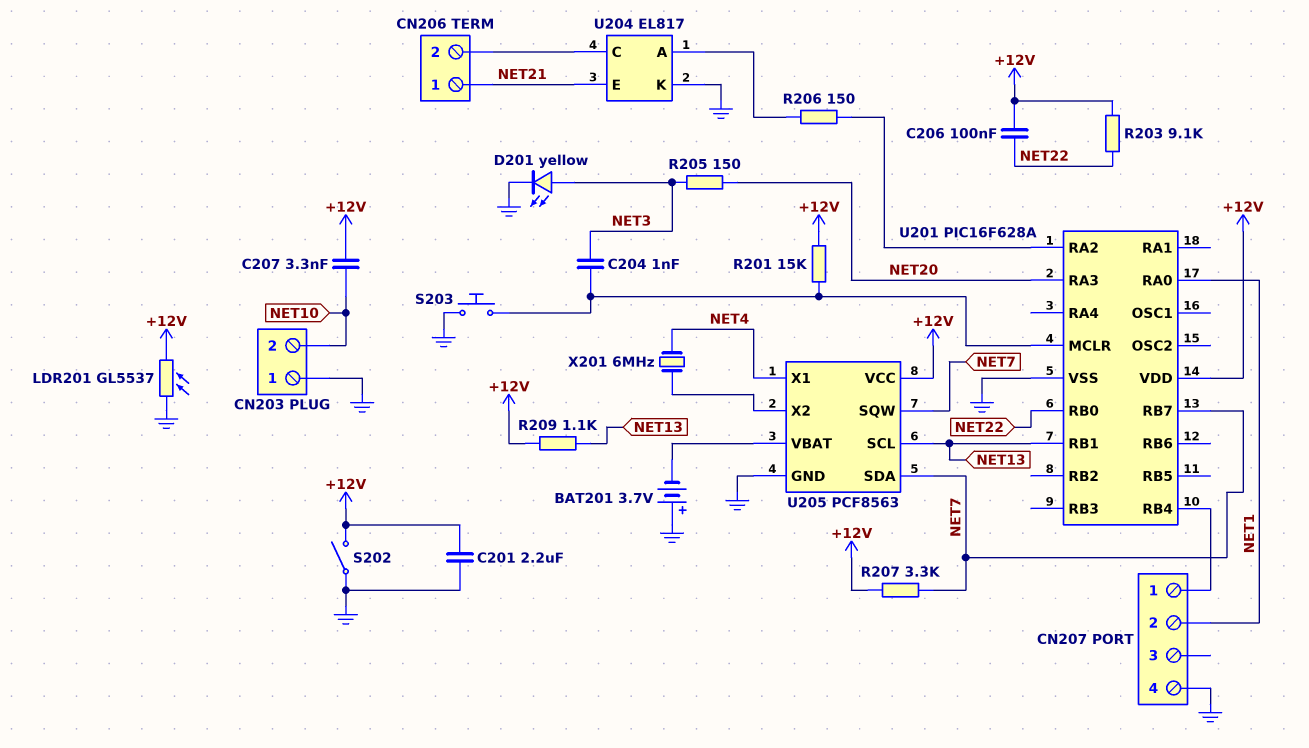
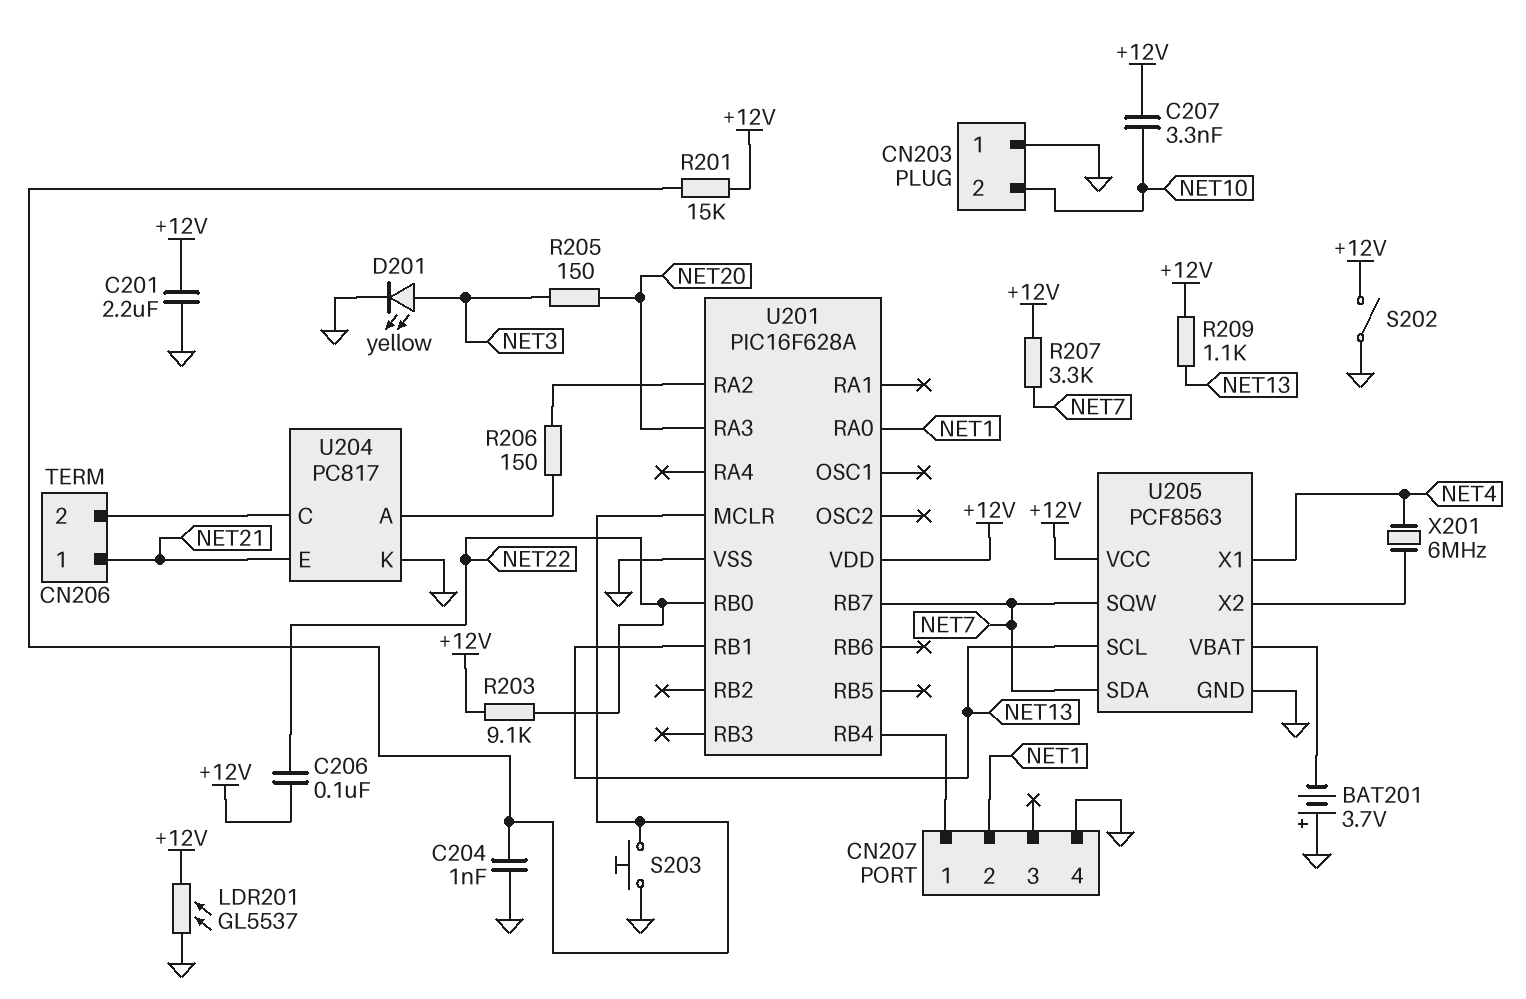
C204: 1nF (NET3, U201/MCLR) -> 1nF (GND, U201/MCLR)
U204: EL817 -> PC817

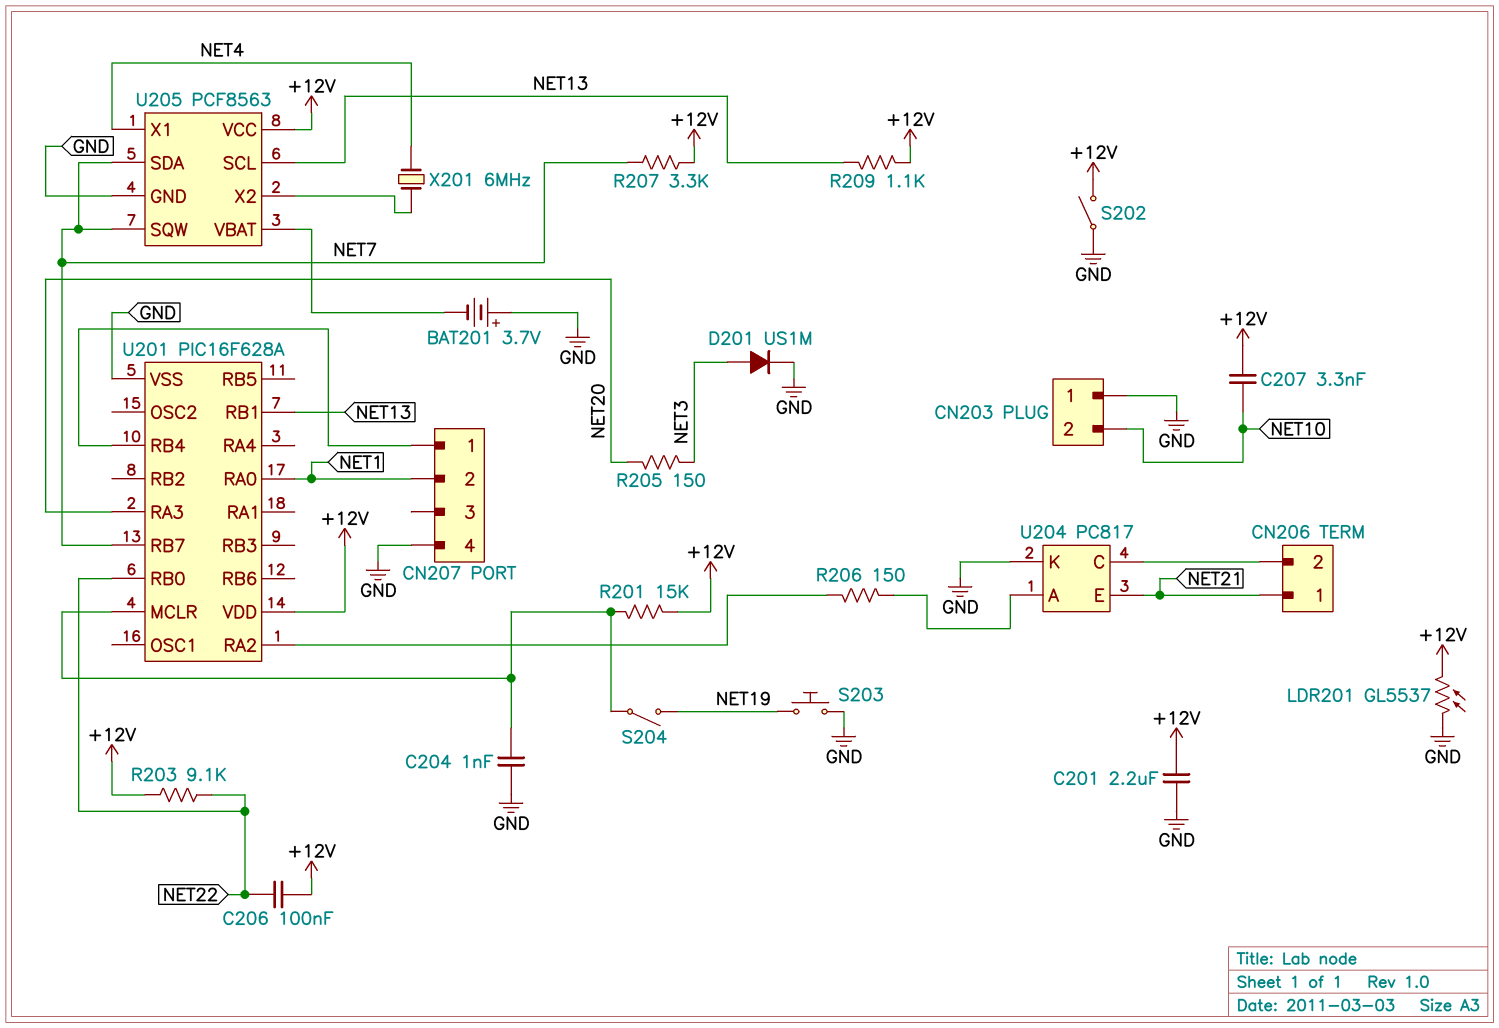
D201: LED yellow (A NET3, K GND) -> diode US1M (A NET3, K GND)
S203: button (GND, U201/MCLR) -> button (GND, NET19)
S204: none -> switch (NET19, U201/MCLR)

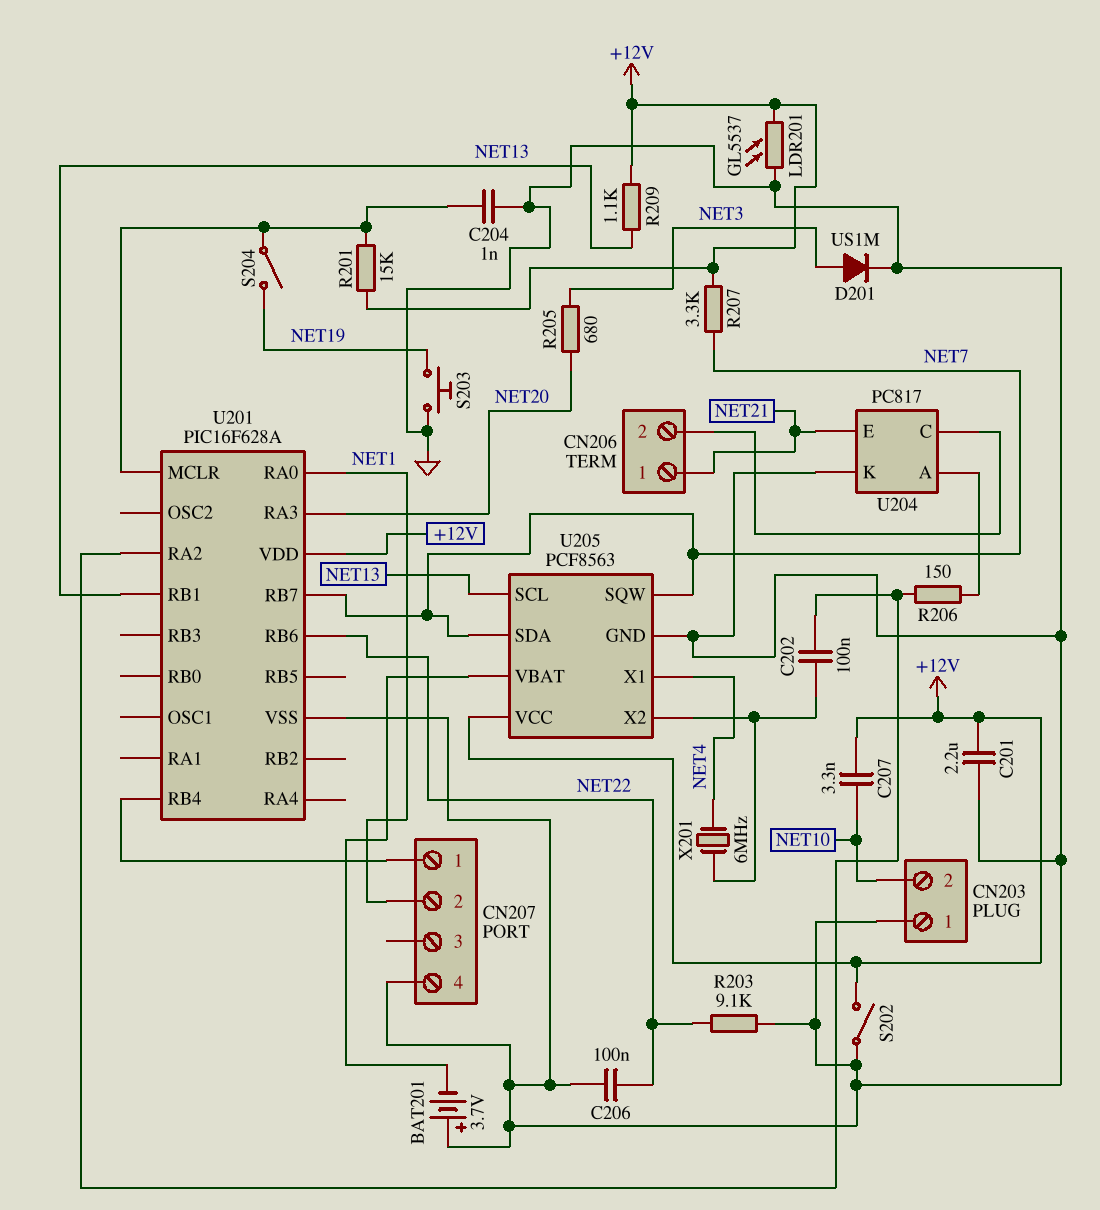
C202: none -> 100nF (U201/RA2, U205/X2)
C206: 100nF (+12V, NET22) -> 100nF (GND, NET22)
R203: 9.1k (+12V, NET22) -> 9.1k (GND, NET22)
R205: 150 (NET3, NET20) -> 680 (NET3, NET20)
U201 pin RB0: NET22 -> none
U201 pin RB6: none -> NET22

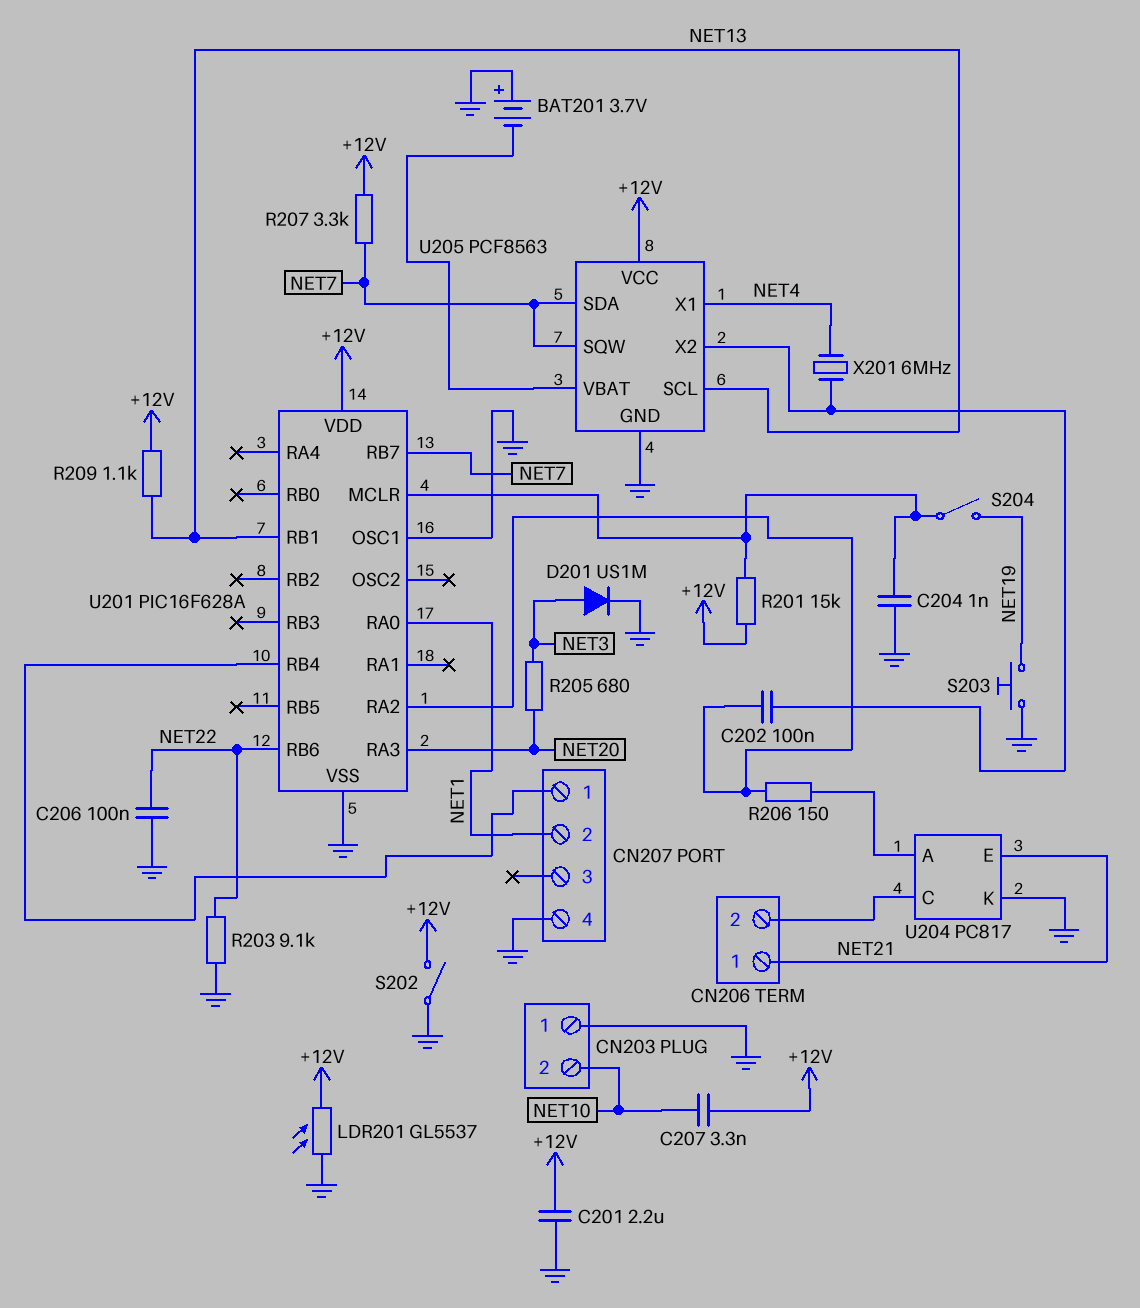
U201 pin OSC1: none -> GND

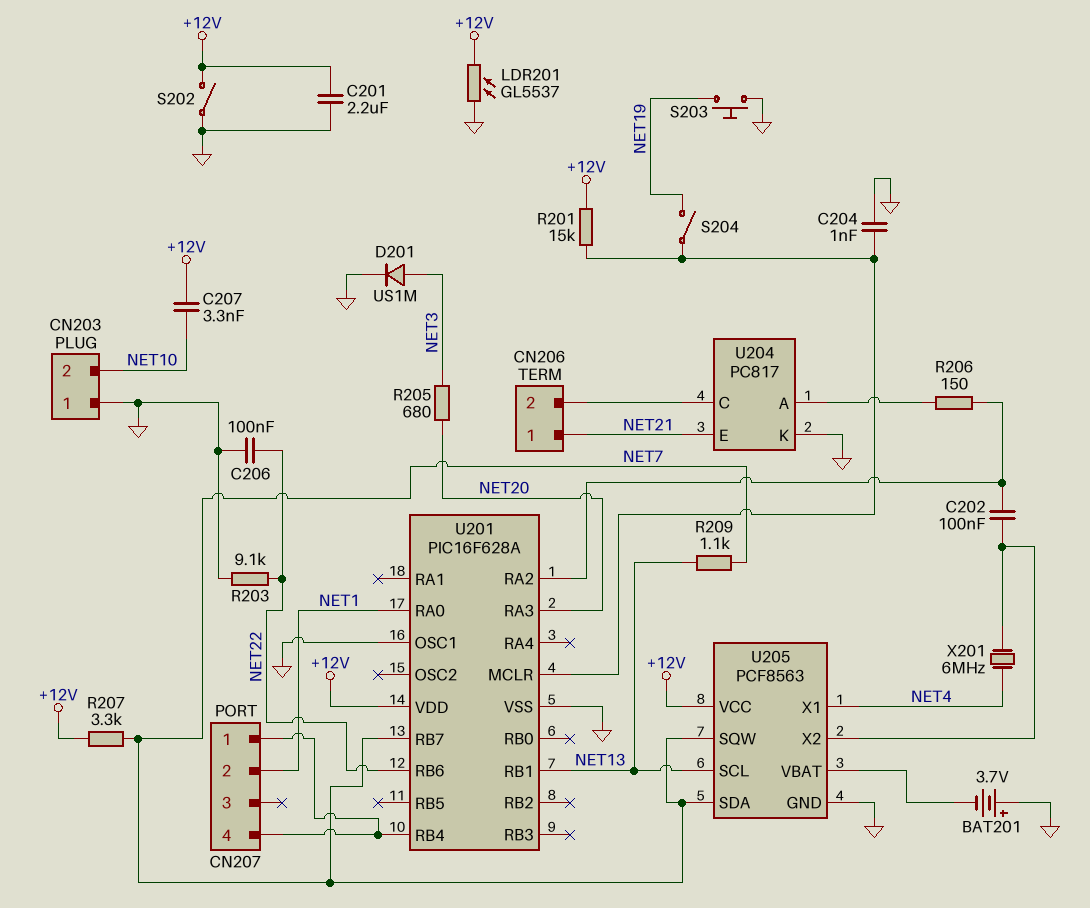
CN207 pin 4: GND -> CN207/1
R209: 1.1k (+12V, NET13) -> 1.1k (NET7, NET13)

